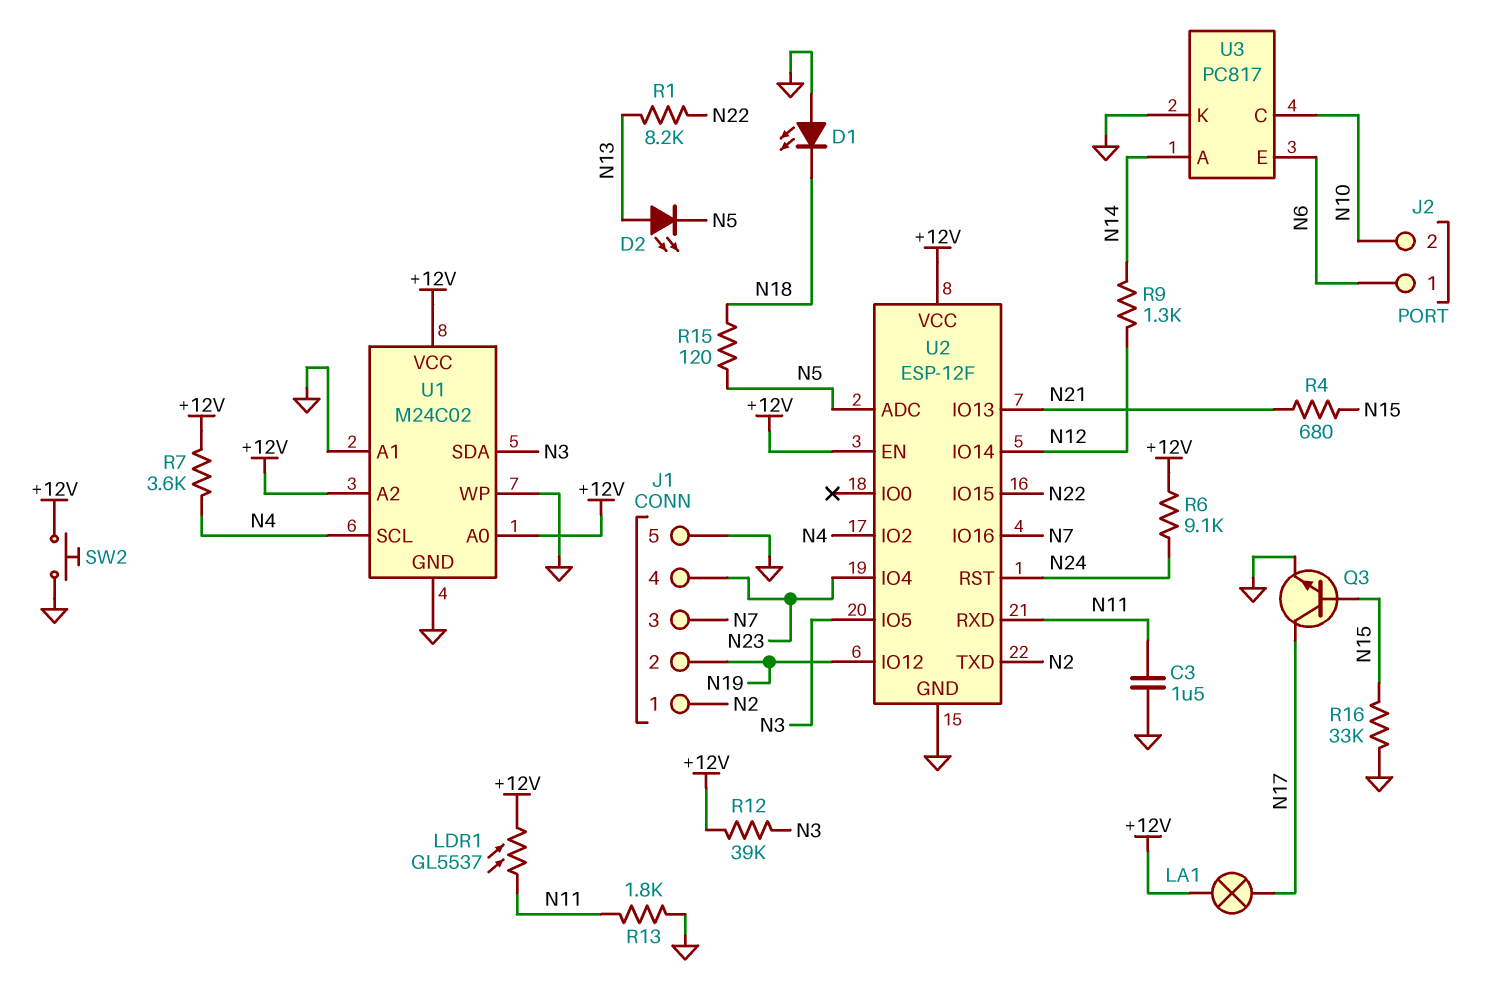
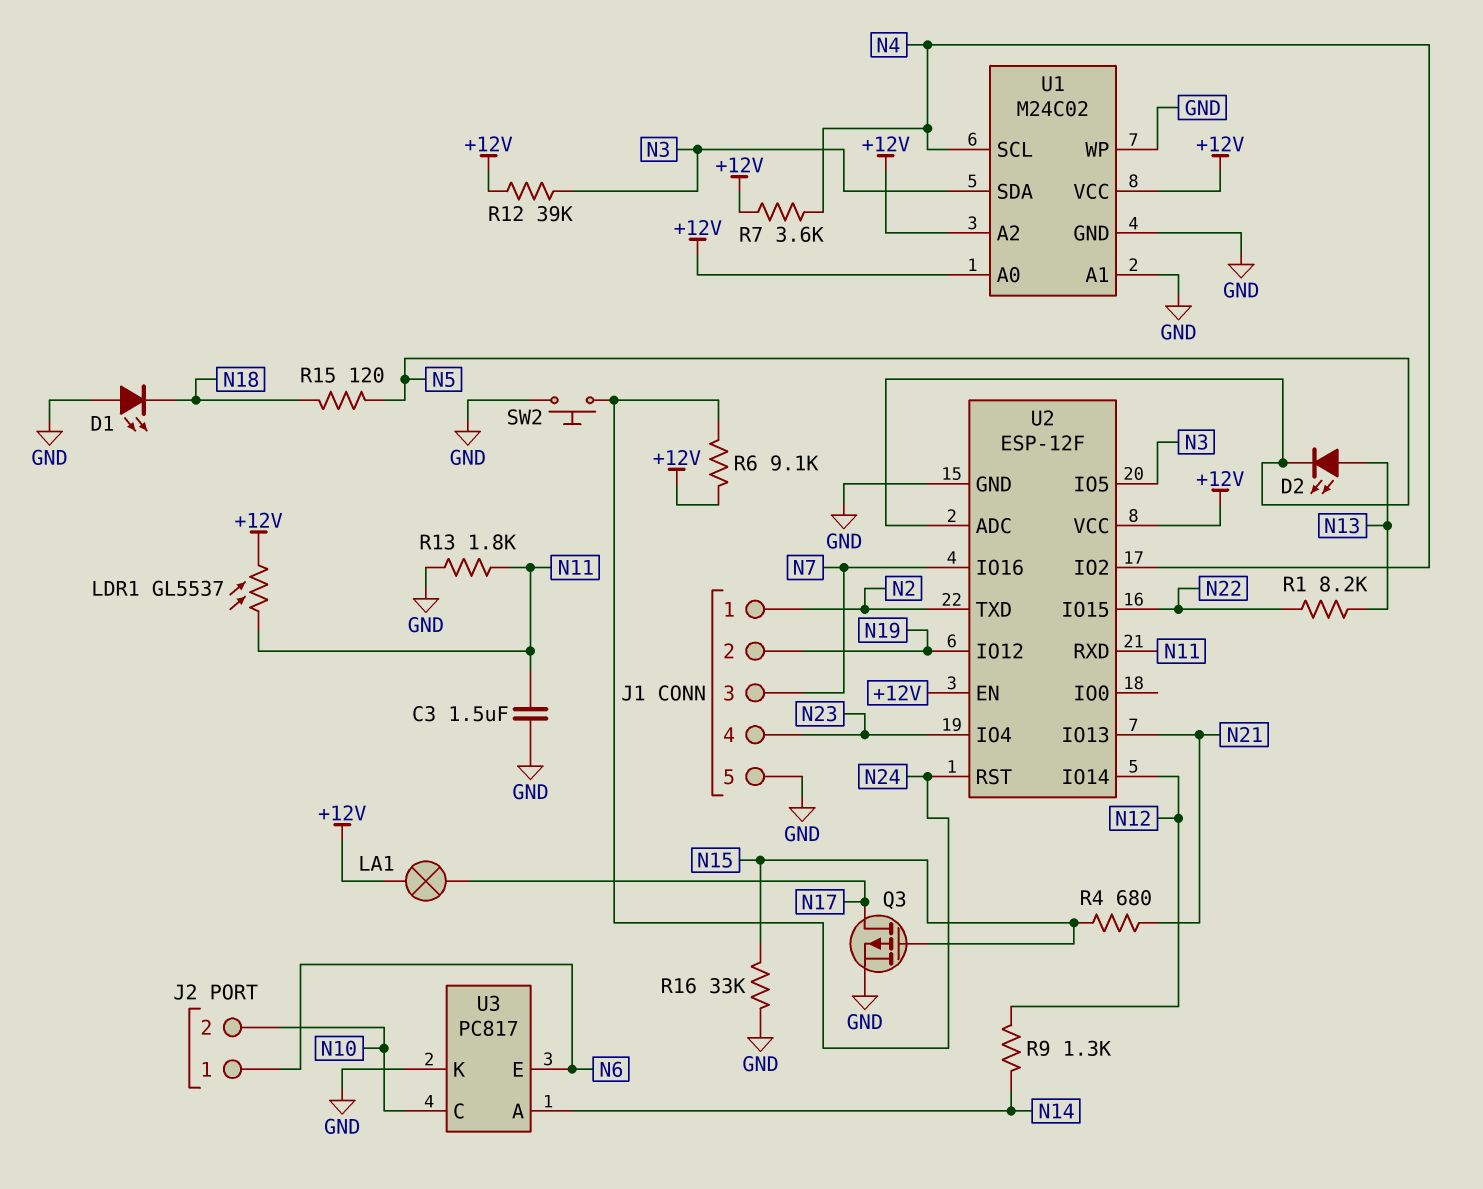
Q3: NPN (B N15, C N17, E GND) -> PMOS (G N15, D N17, S GND)
SW2: button (+12V, GND) -> button (GND, N24)

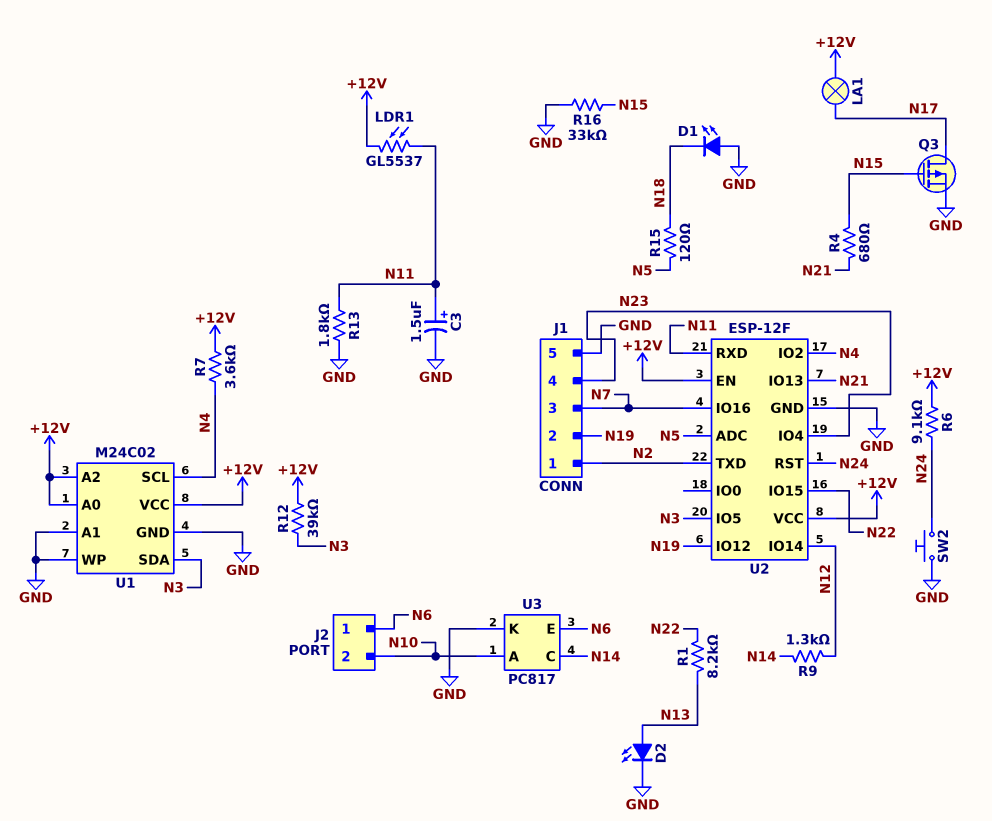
C3: 1.5uF (GND, N11) -> 1.5uF (plus N11, minus GND)
D2: LED (A N13, K N5) -> LED (A N13, K GND)
U3 pin A: N14 -> N10
U3 pin C: N10 -> N14

